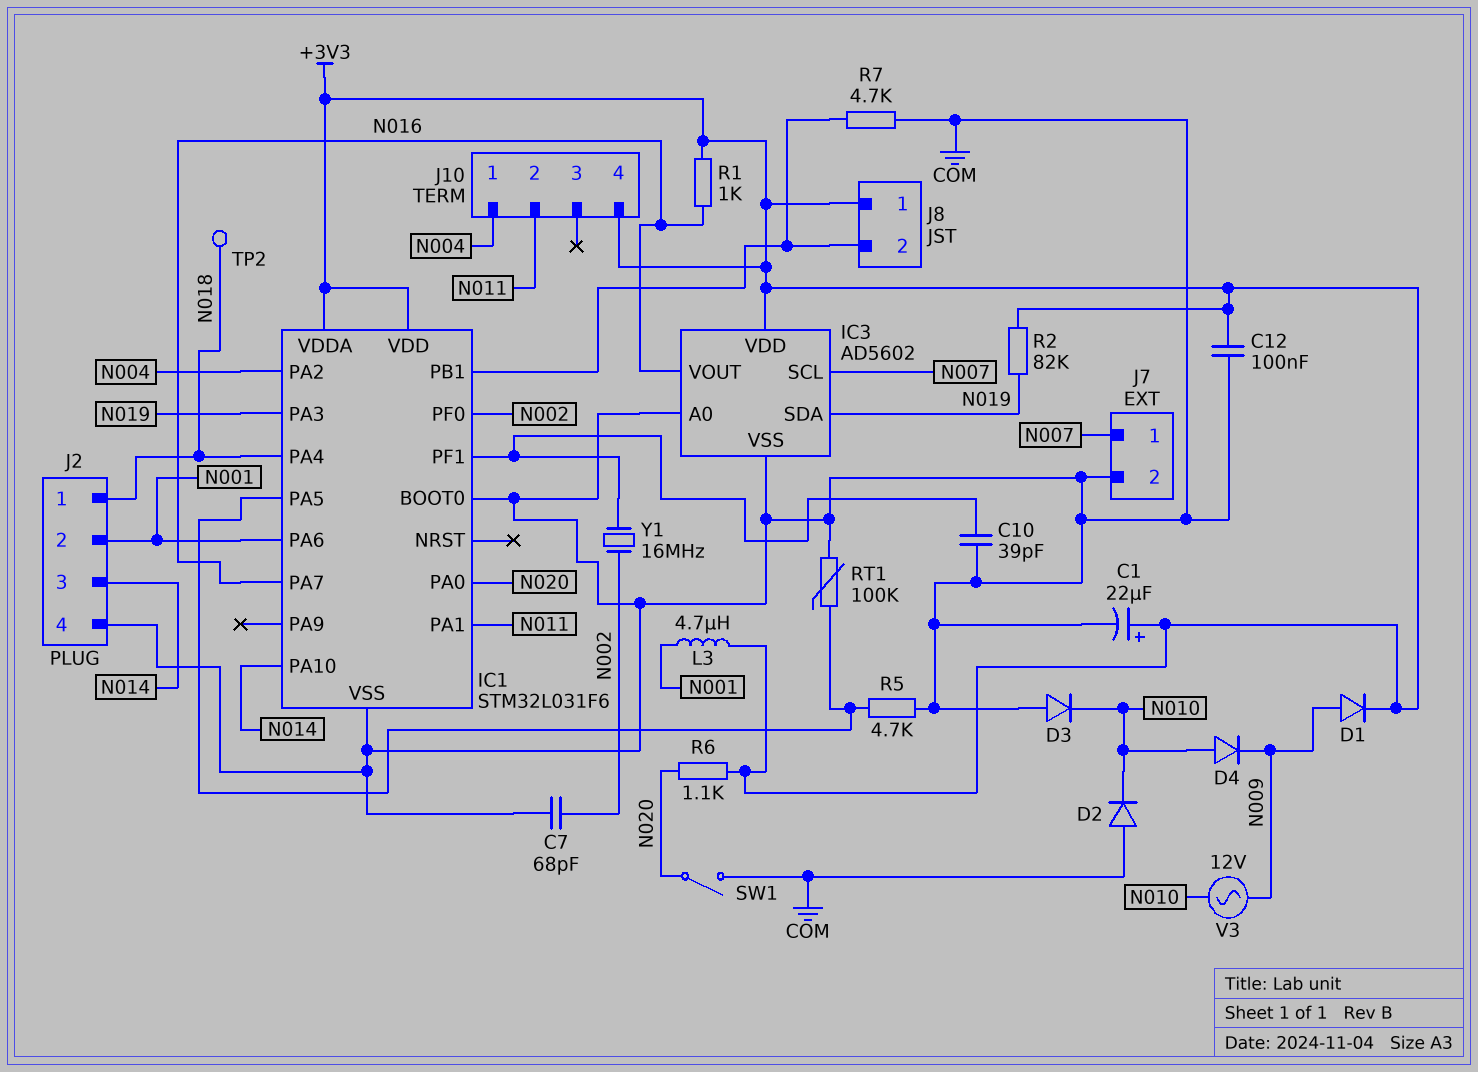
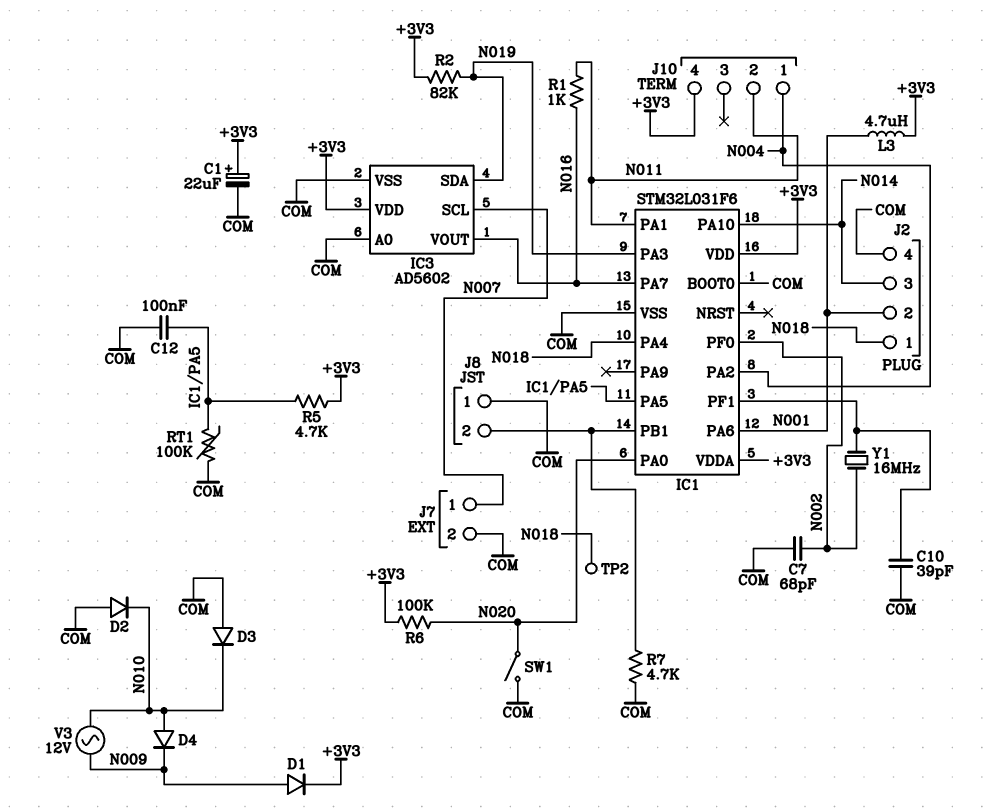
C12: 100nF (+3V3, COM) -> 100nF (COM, IC1/PA5)
J8 pin 1: +3V3 -> COM
R1: 1k (+3V3, N016) -> 1k (N011, N016)
R5: 4.7k (COM, IC1/PA5) -> 4.7k (+3V3, IC1/PA5)
R6: 1.1k (+3V3, N020) -> 100k (+3V3, N020)

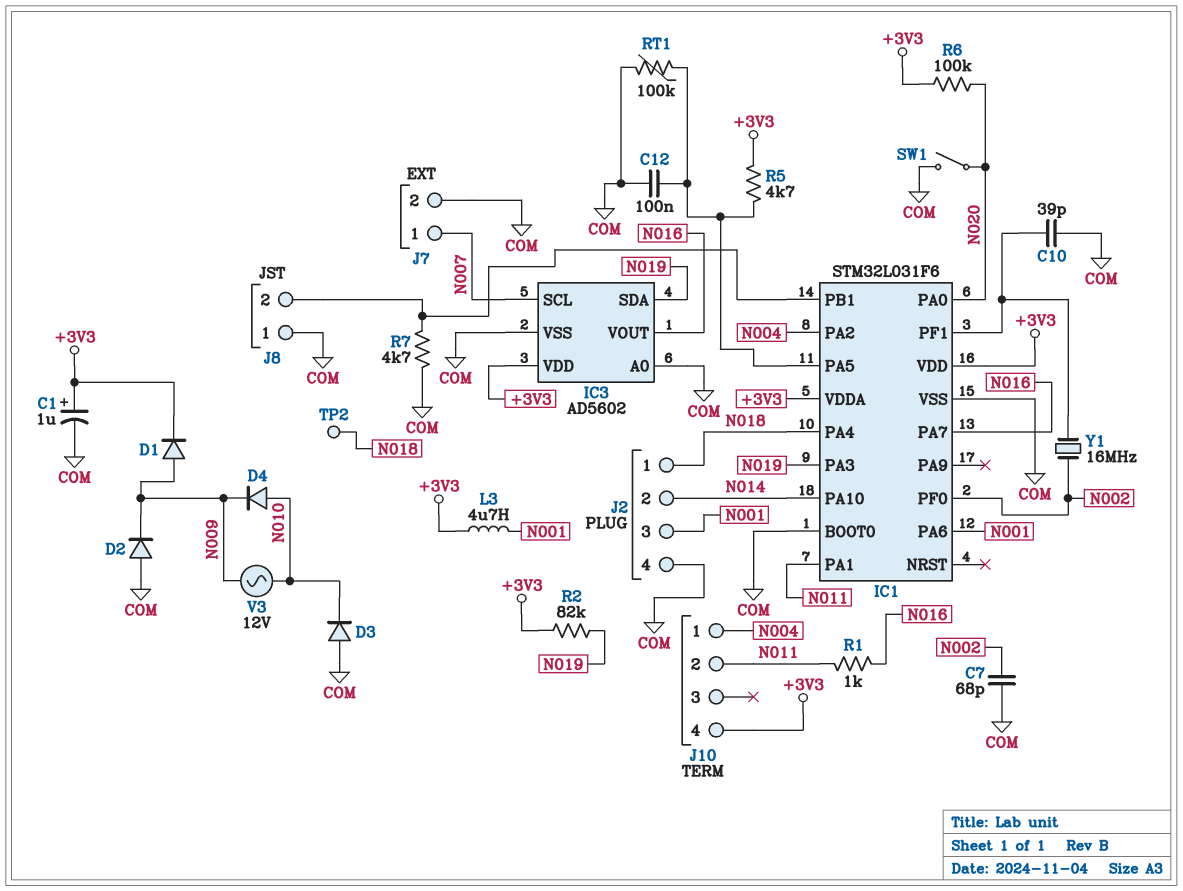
C1: 22uF (plus +3V3, minus COM) -> 1uF (plus +3V3, minus COM)
D2: diode (A COM, K N010) -> diode (A COM, K N009)
J2 pin 2: N001 -> N014
J2 pin 3: N014 -> N001

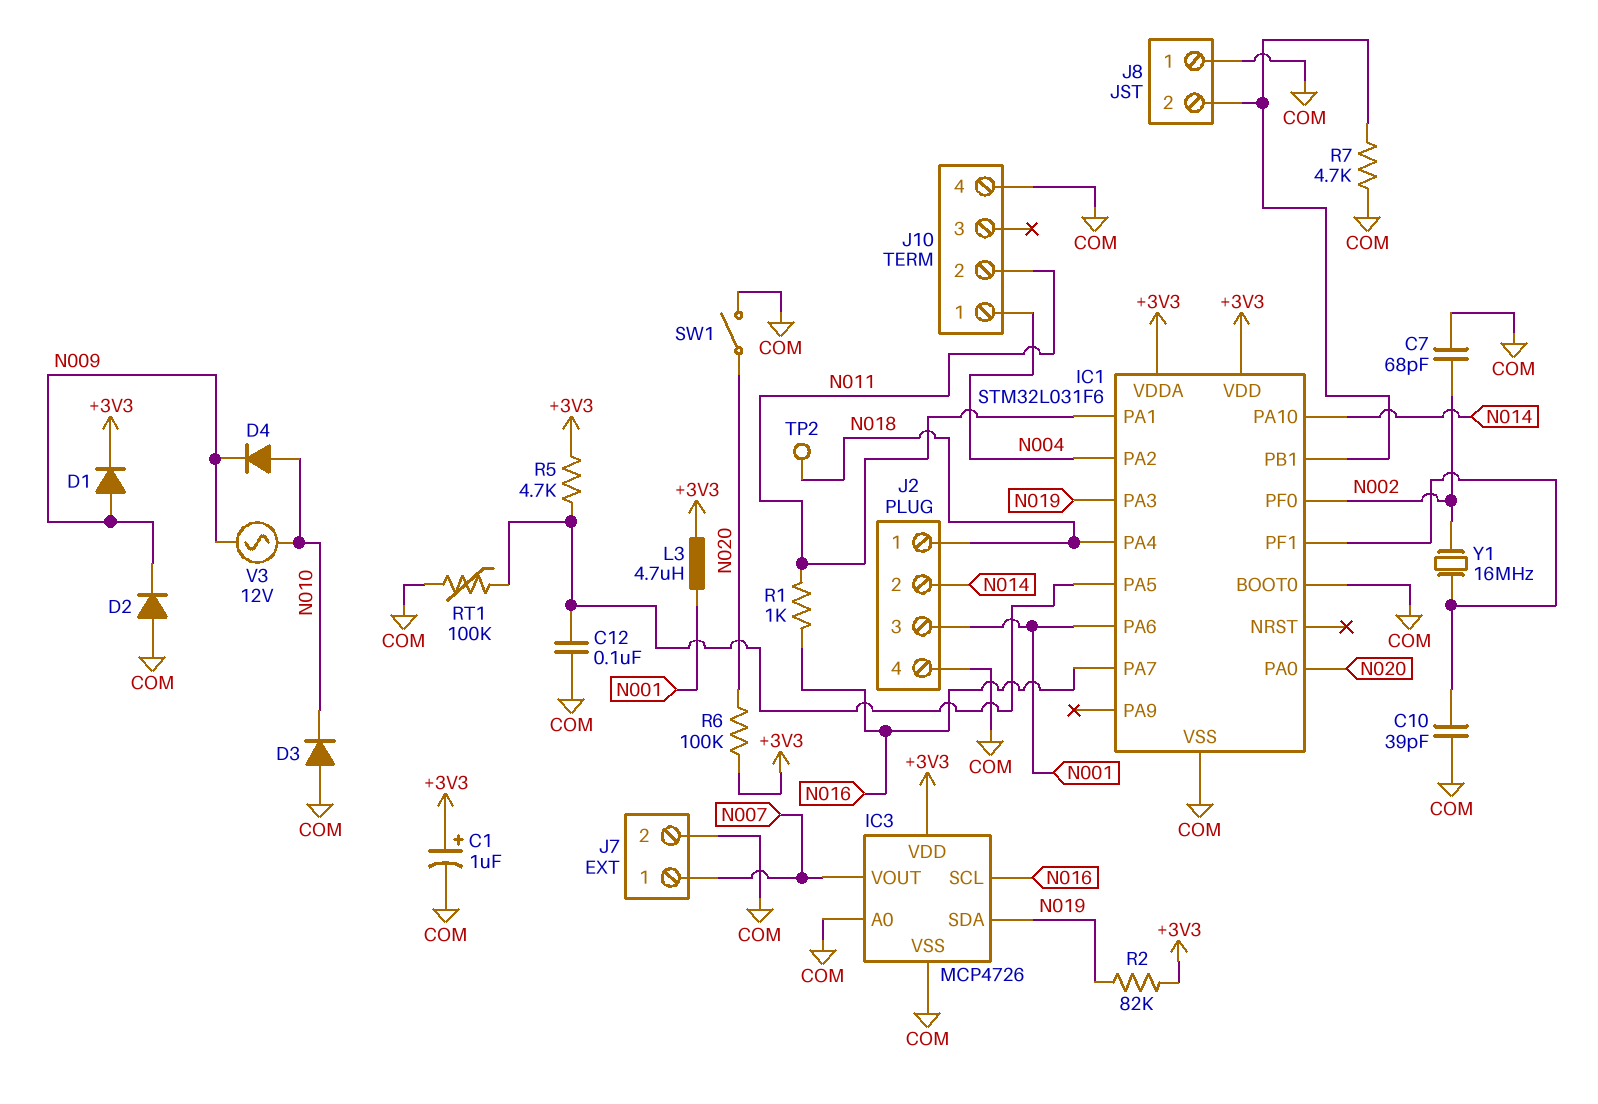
IC3: AD5602 -> MCP4726
IC3 pin SCL: N007 -> N016
IC3 pin VOUT: N016 -> N007
J10 pin 4: +3V3 -> COM

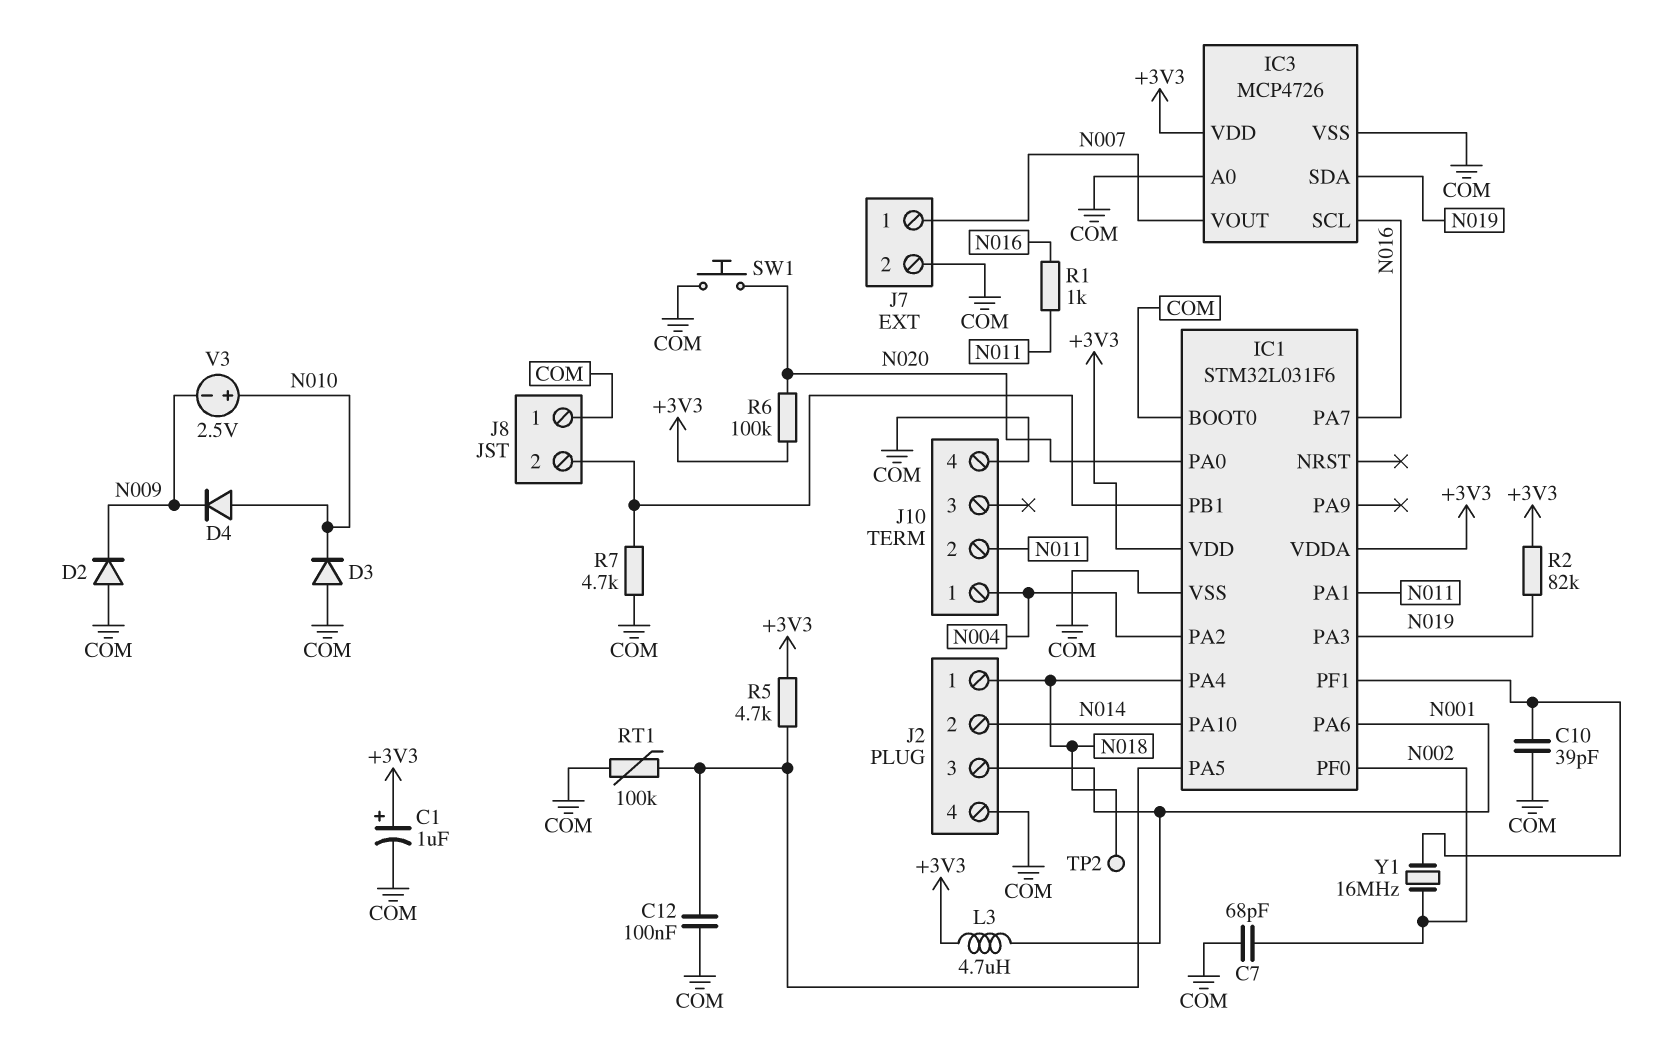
D1: diode (A N009, K +3V3) -> none
SW1: switch (COM, N020) -> button (COM, N020)
V3: AC 12V (N009, N010) -> 2.5V (plus N010, minus N009)

